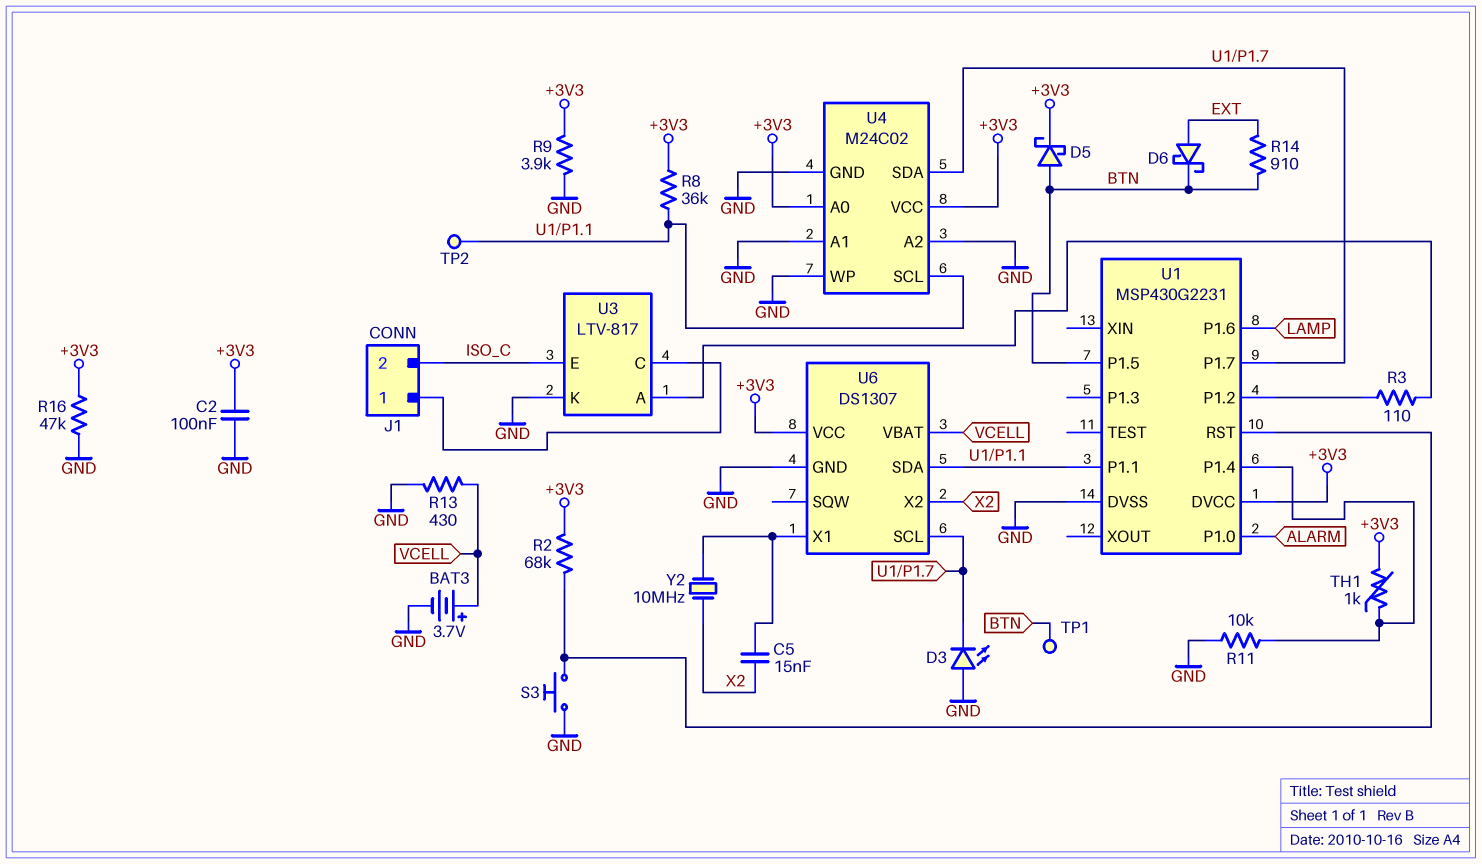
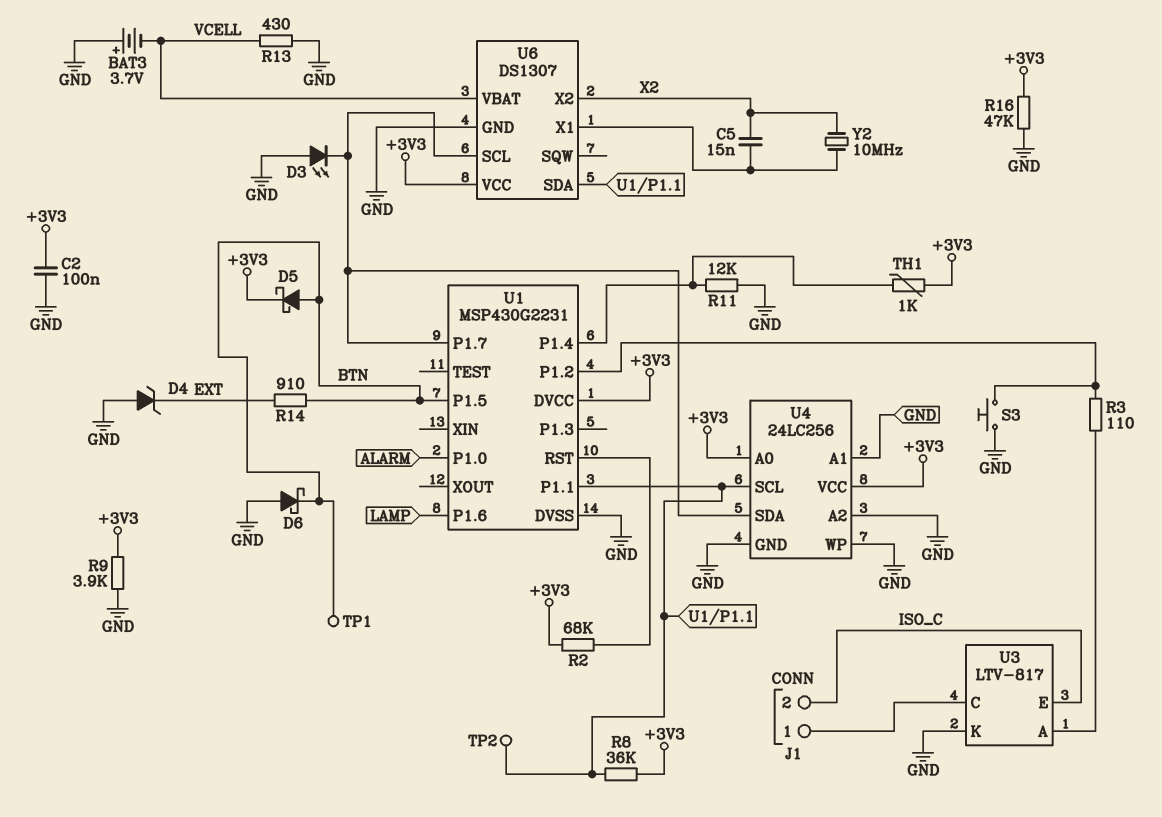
BAT3: 3.7V (plus VCELL, minus GND) -> 3.7V (plus GND, minus VCELL)
D4: none -> zener (A GND, K EXT)
D6: schottky (A EXT, K BTN) -> schottky (A GND, K BTN)
R11: 10k (GND, U1/P1.4) -> 12k (GND, U1/P1.4)
S3: button (GND, U1/RST) -> button (GND, U1/P1.2)
U4: M24C02 -> 24LC256

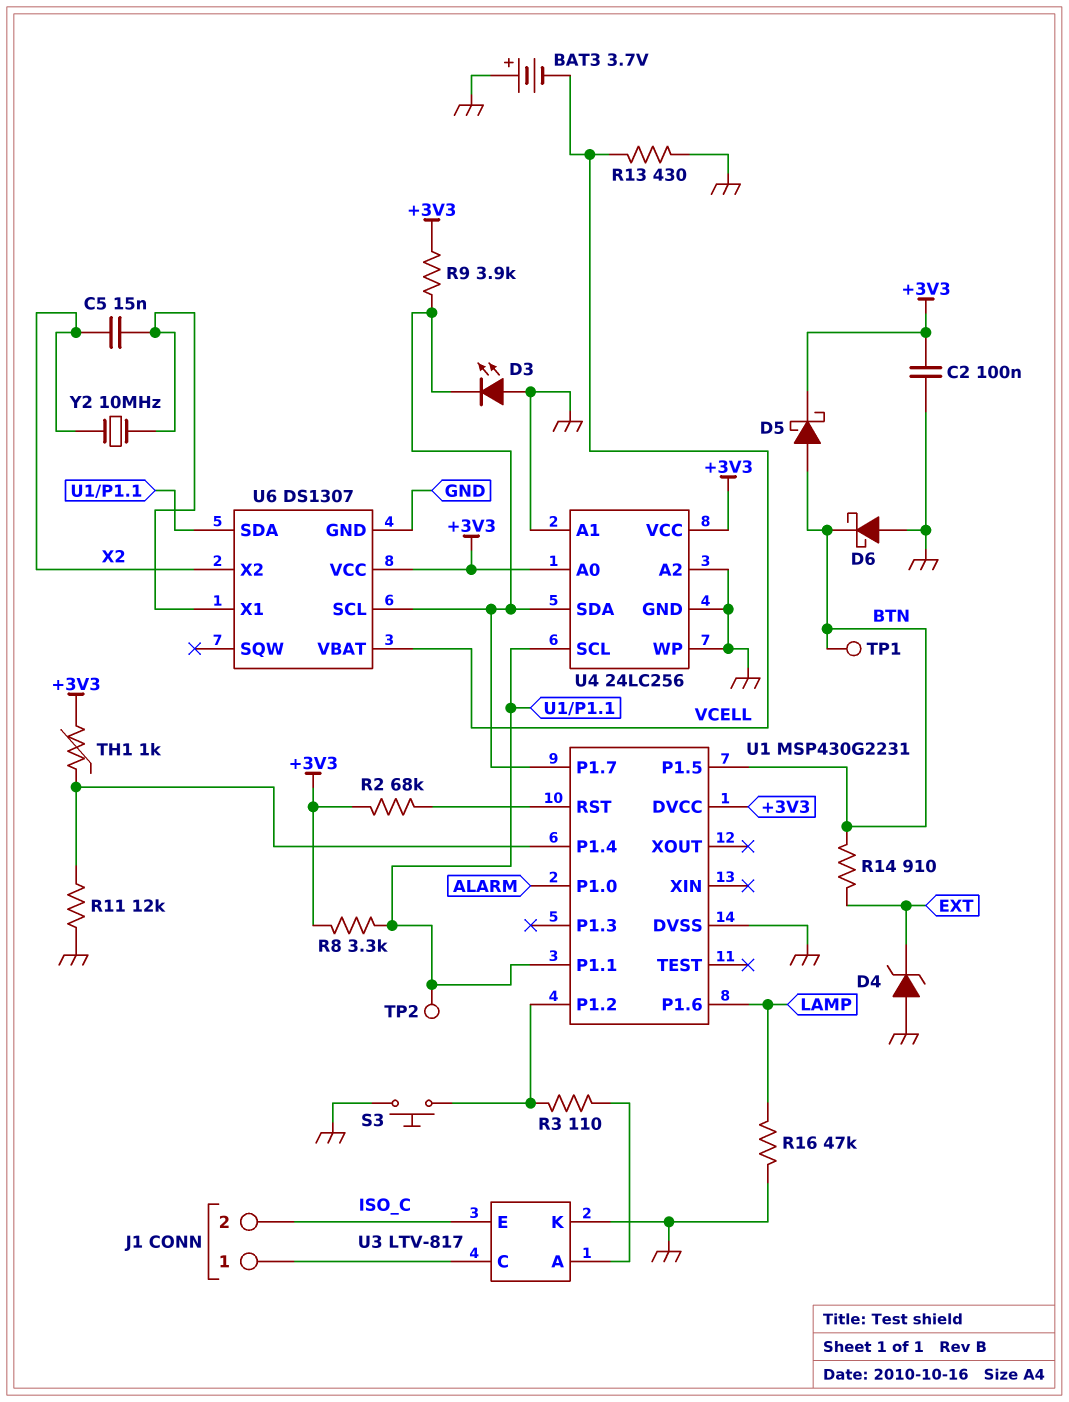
R8: 36k (+3V3, U1/P1.1) -> 3.3k (+3V3, U1/P1.1)
R9: 3.9k (+3V3, GND) -> 3.9k (+3V3, U1/P1.7)
R16: 47k (+3V3, GND) -> 47k (GND, LAMP)

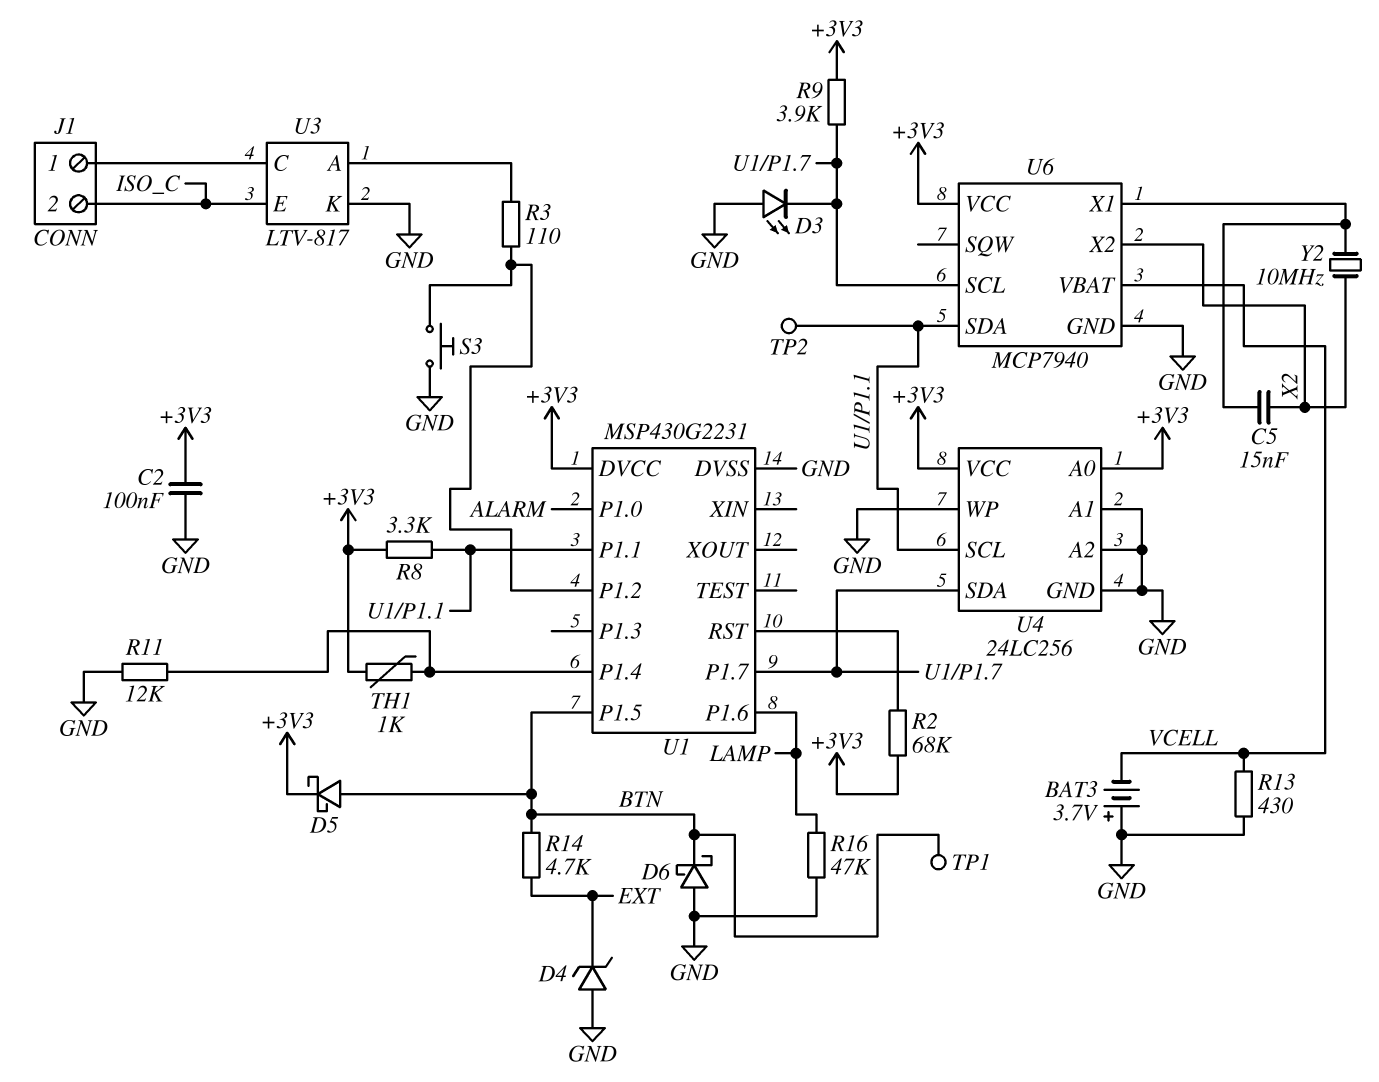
R14: 910 (BTN, EXT) -> 4.7k (BTN, EXT)
U6: DS1307 -> MCP7940

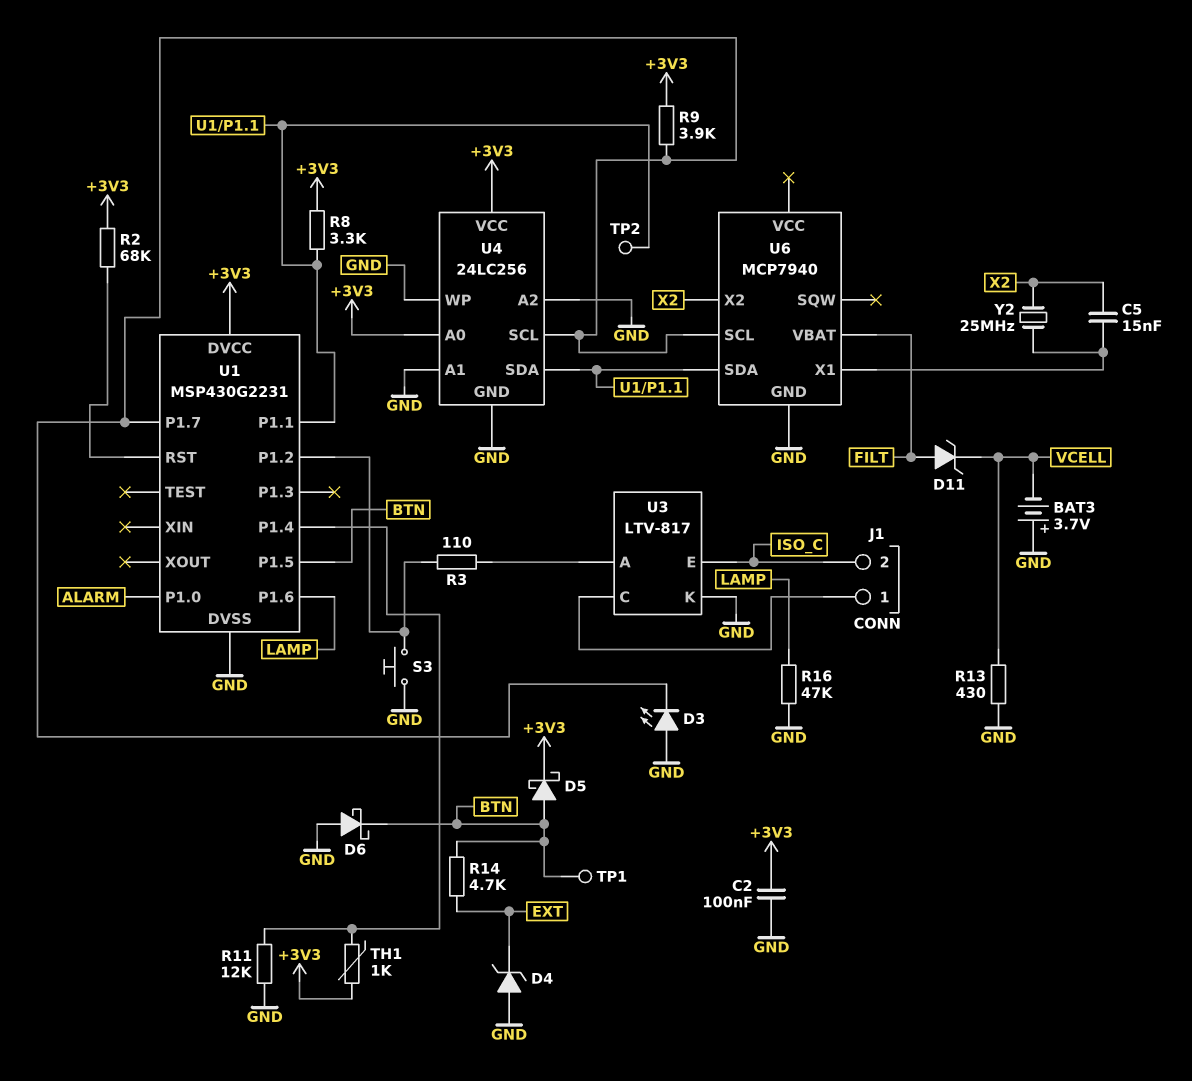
D11: none -> zener (A FILT, K VCELL)
U4 pin SCL: U1/P1.1 -> U1/P1.7
U4 pin SDA: U1/P1.7 -> U1/P1.1
U6 pin VBAT: VCELL -> FILT
U6 pin VCC: +3V3 -> none
Y2: 10MHz (U6/X1, X2) -> 25MHz (U6/X1, X2)

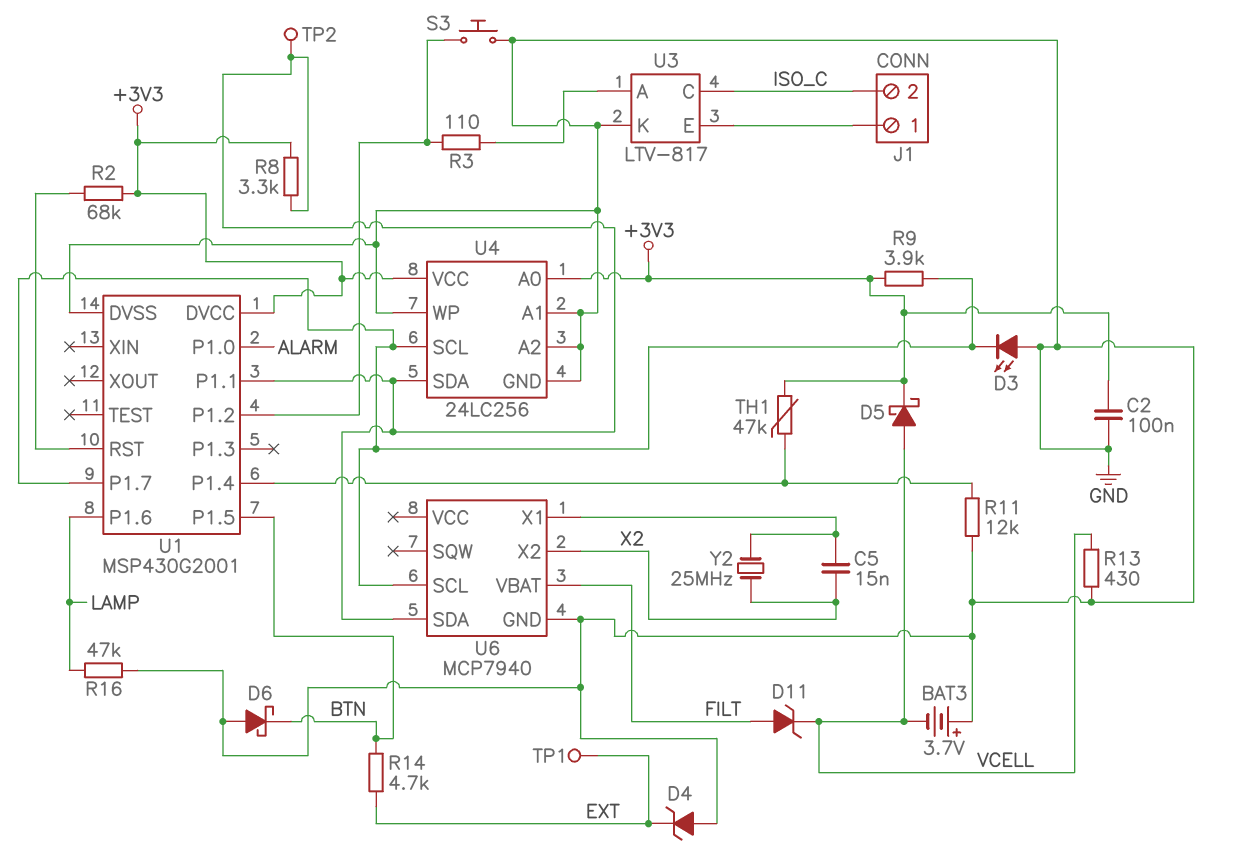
D5: schottky (A BTN, K +3V3) -> schottky (A VCELL, K +3V3)
TH1: 1k (+3V3, U1/P1.4) -> 47k (+3V3, U1/P1.4)
TP1: test point (BTN) -> test point (EXT)
U1: MSP430G2231 -> MSP430G2001
U3 pin C: J1/1 -> ISO_C
U3 pin E: ISO_C -> J1/1

